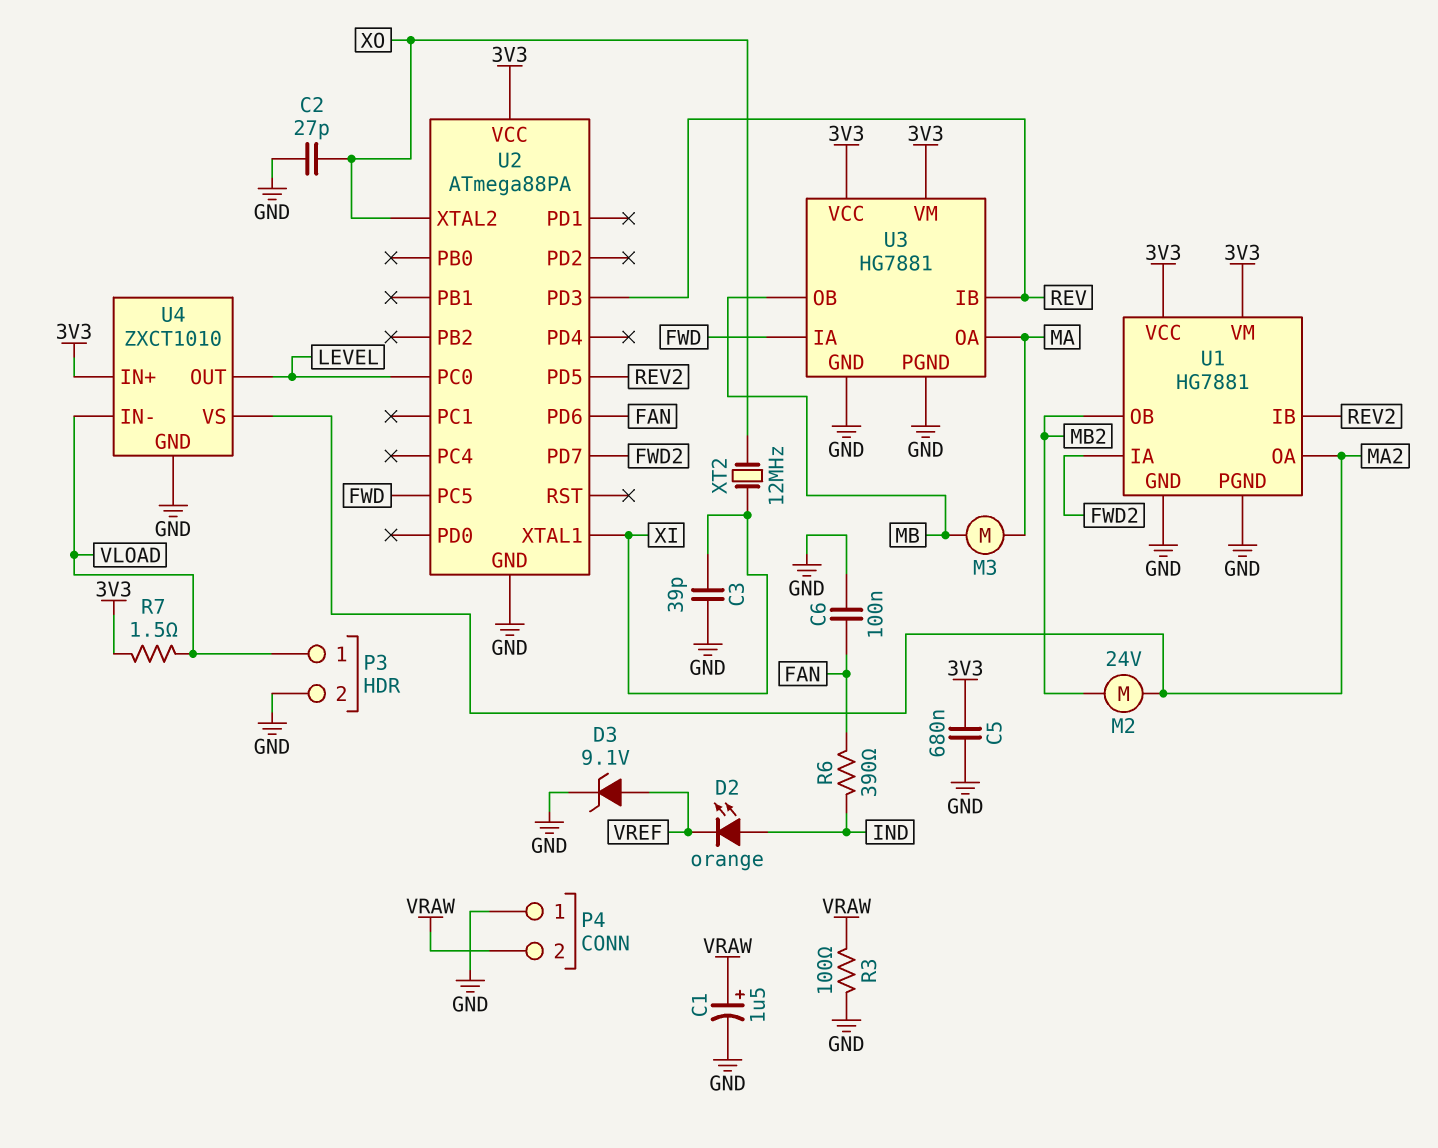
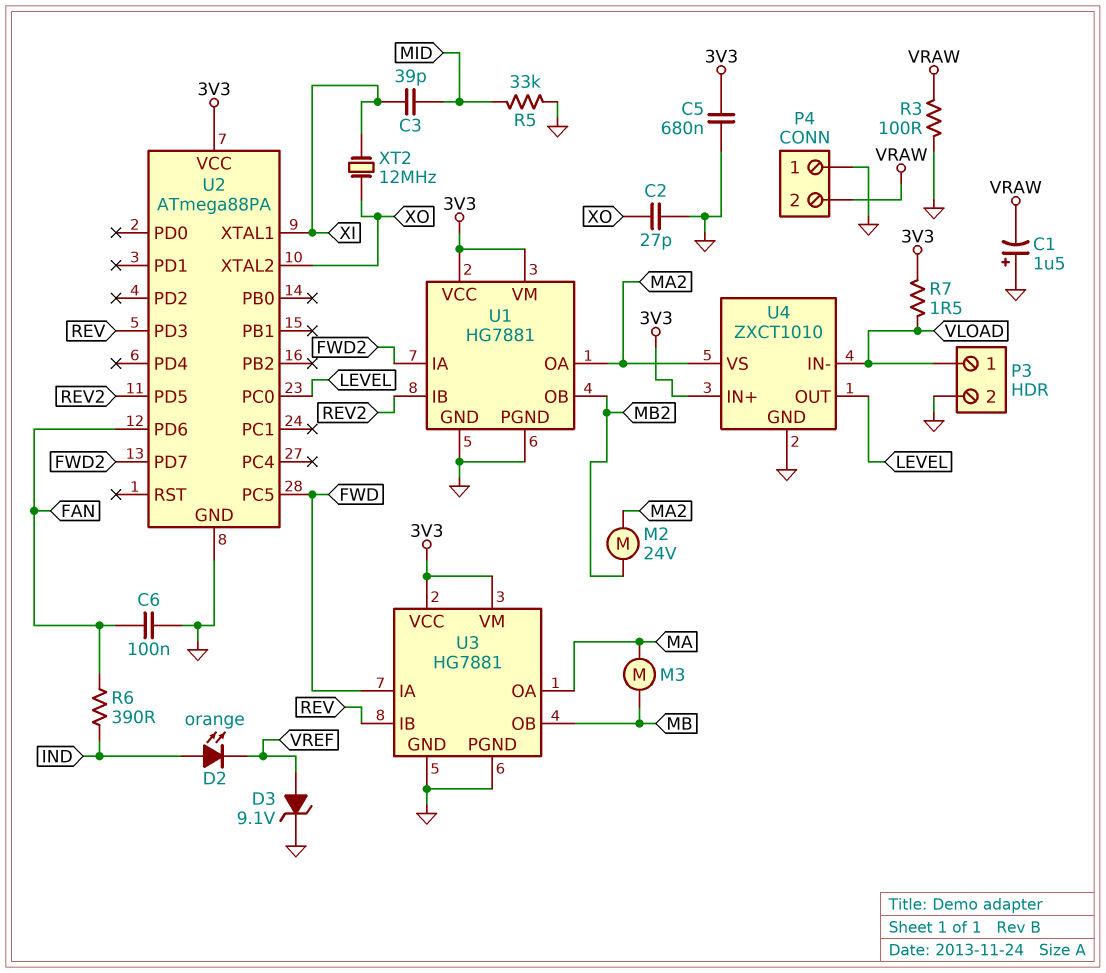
C1: 1.5uF (plus VRAW, minus GND) -> 1.5uF (plus GND, minus VRAW)
C3: 39pF (GND, XI) -> 39pF (MID, XI)
R5: none -> 33k (GND, MID)

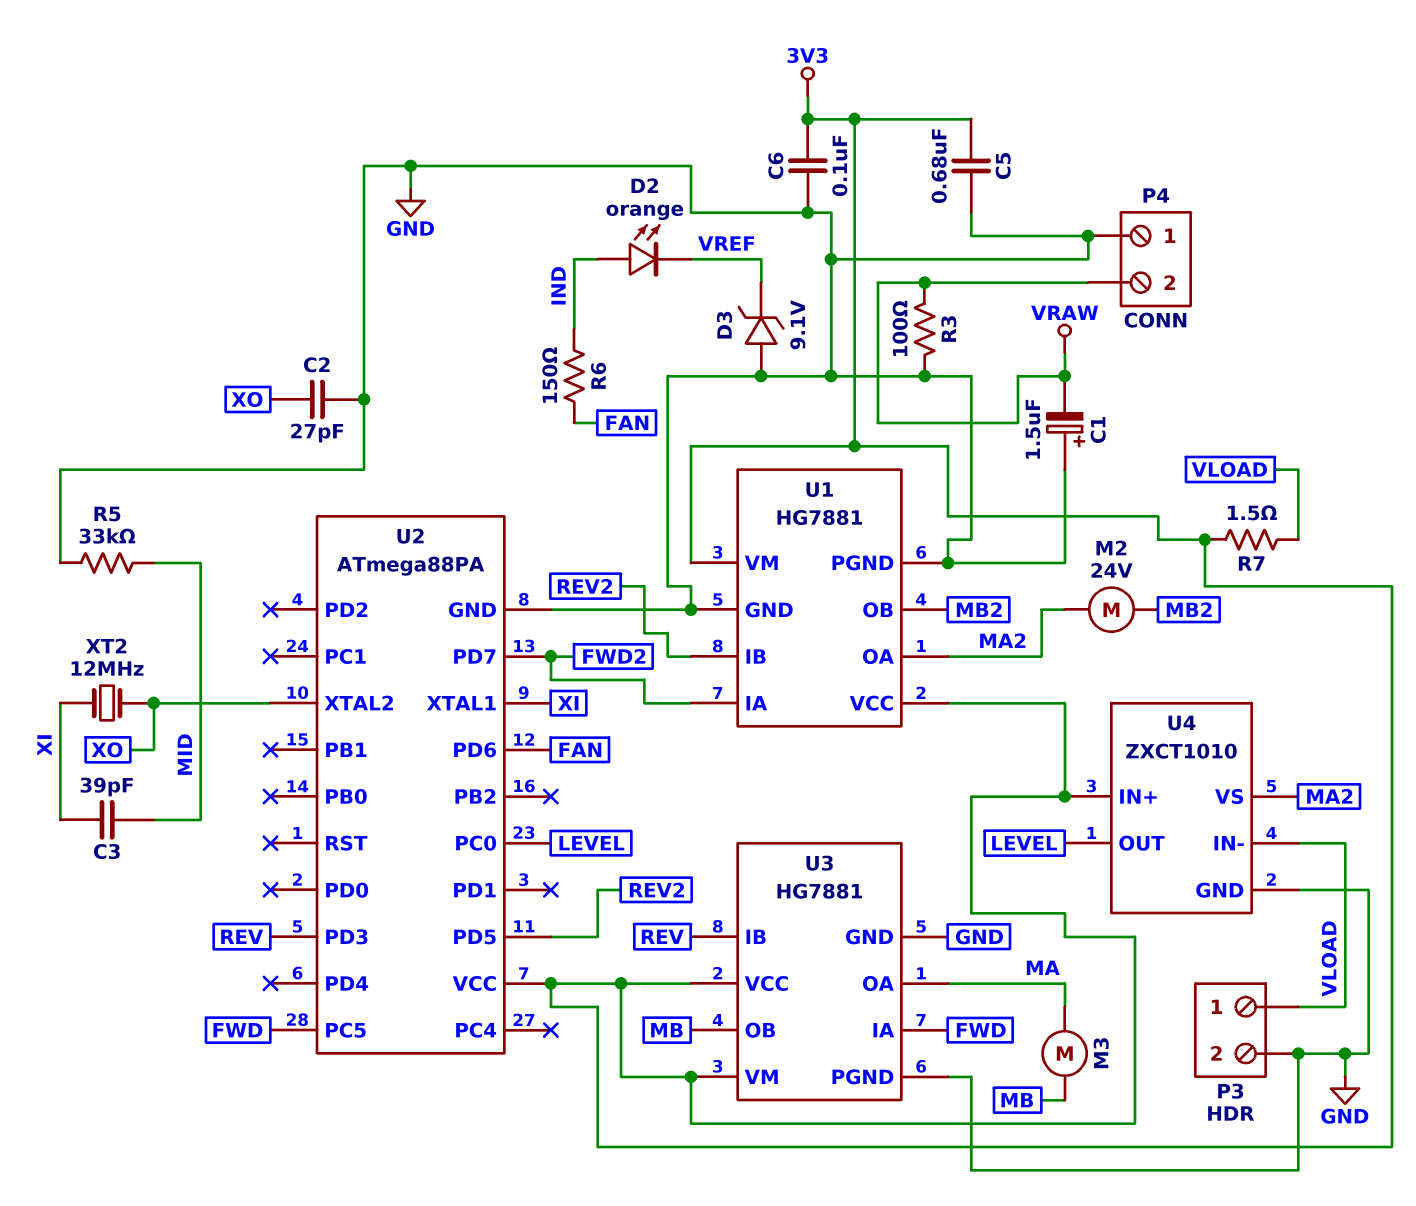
C6: 100nF (FAN, GND) -> 100nF (3V3, GND)
D3: zener 9.1V (A VREF, K GND) -> zener 9.1V (A GND, K VREF)
R6: 390 (FAN, IND) -> 150 (FAN, IND)

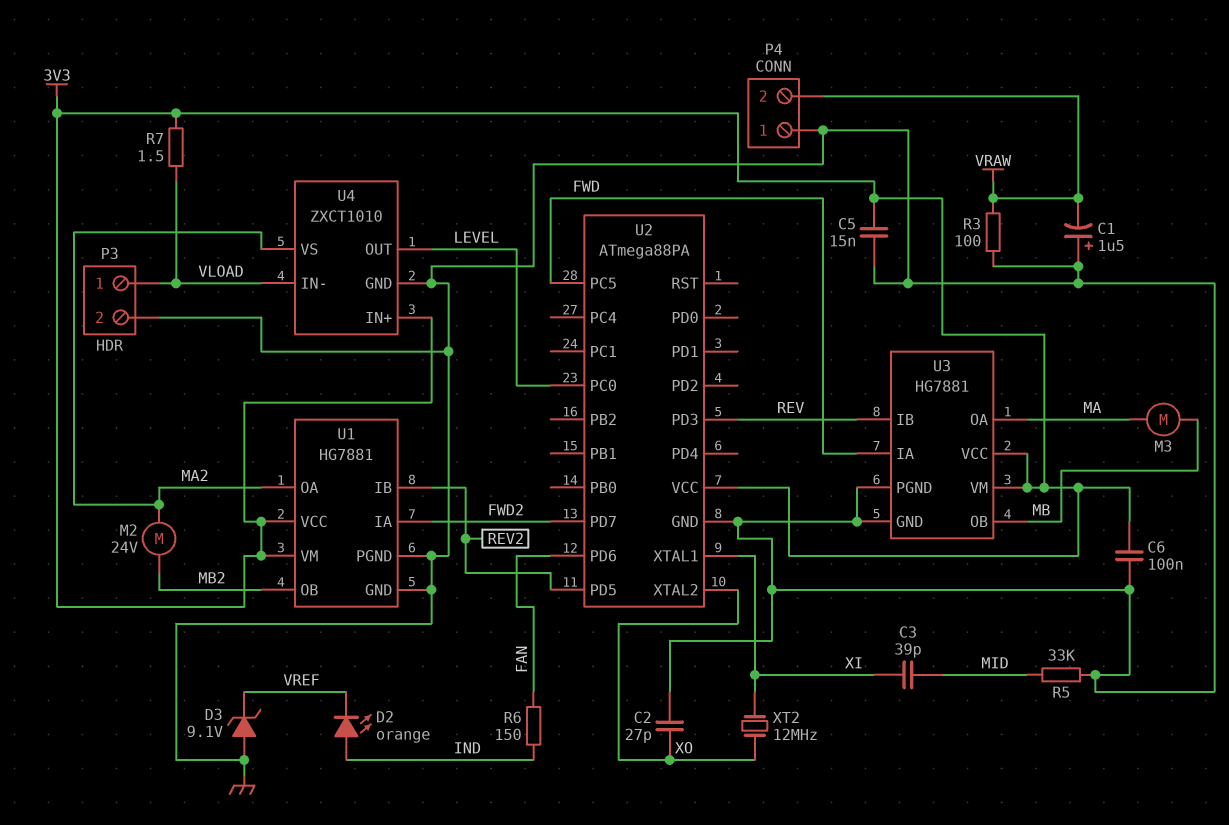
C5: 680nF (3V3, GND) -> 15nF (3V3, GND)

